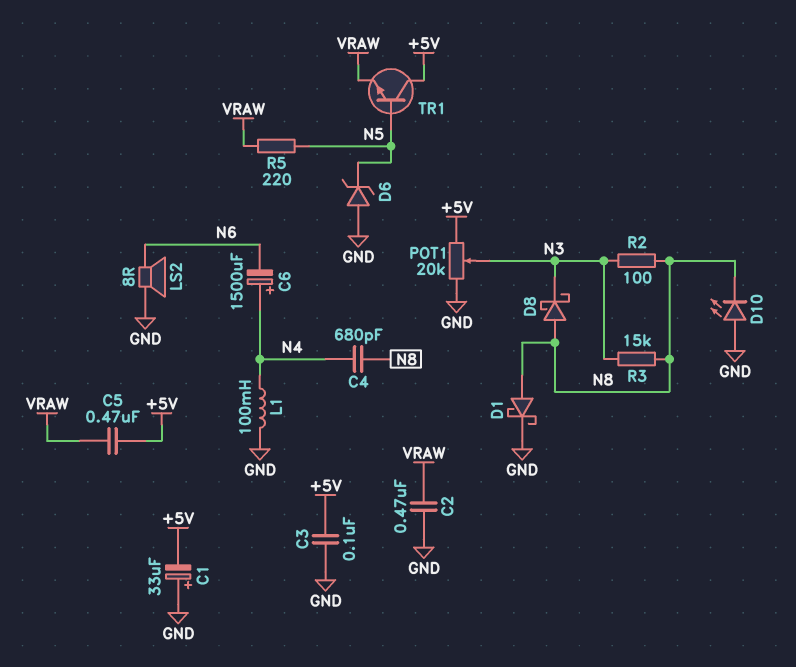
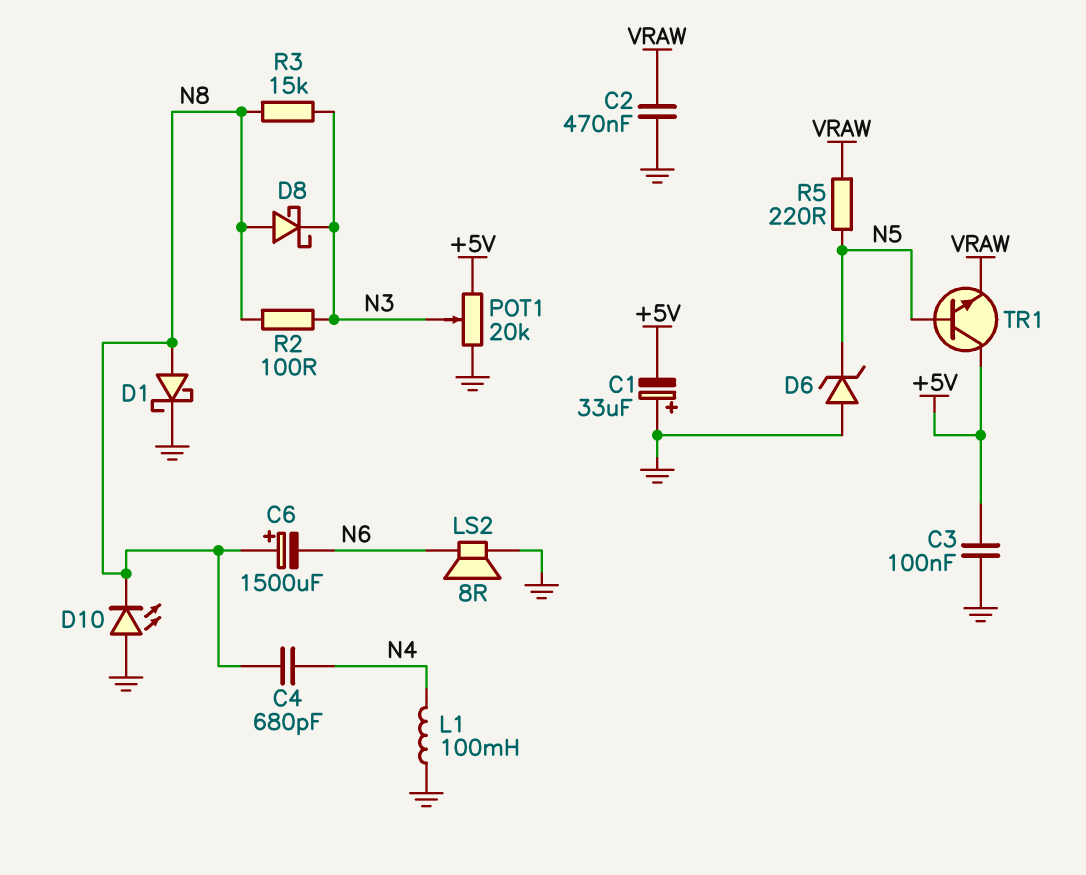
C5: 470nF (+5V, VRAW) -> none
C6: 1500uF (plus N4, minus N6) -> 1500uF (plus N8, minus N6)

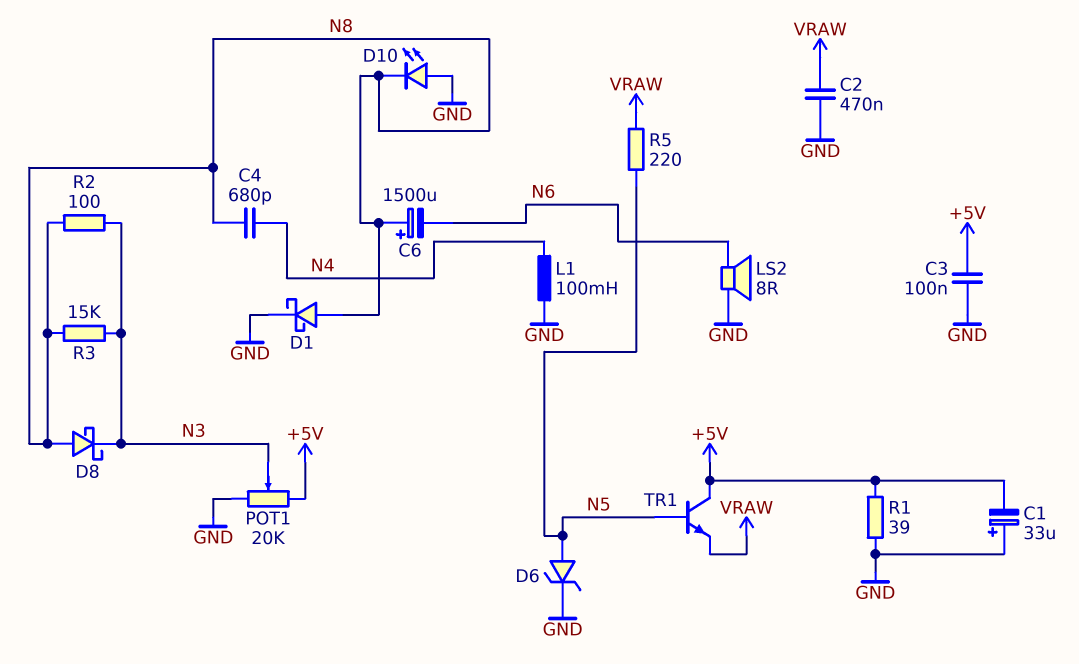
D6: zener (A GND, K N5) -> zener (A N5, K GND)
R1: none -> 39 (+5V, GND)

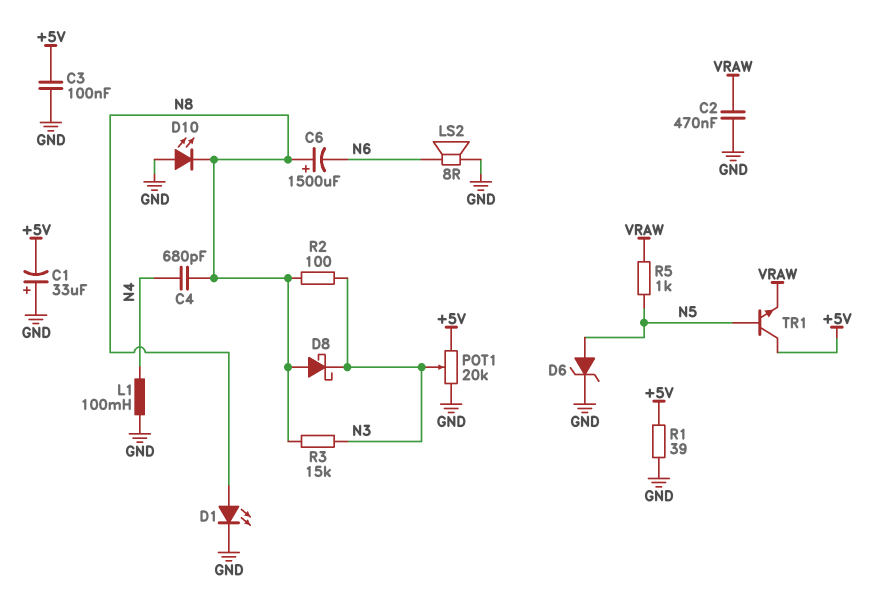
D1: schottky (A N8, K GND) -> LED (A N8, K GND)
R5: 220 (N5, VRAW) -> 1k (N5, VRAW)

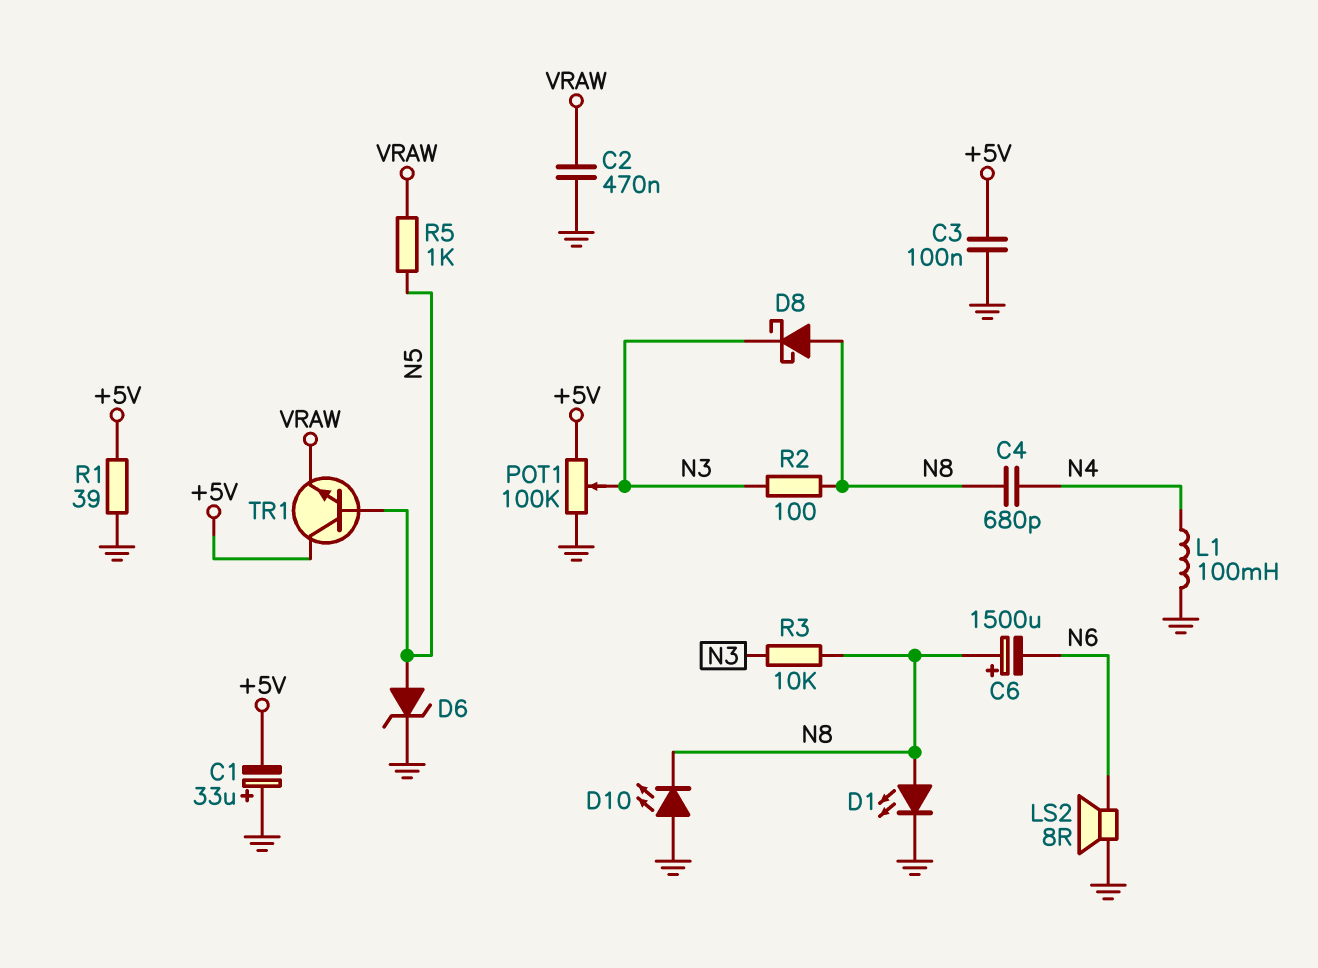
POT1: 20k (+5V, GND, wiper N3) -> 100k (+5V, GND, wiper N3)
R3: 15k (N3, N8) -> 10k (N3, N8)

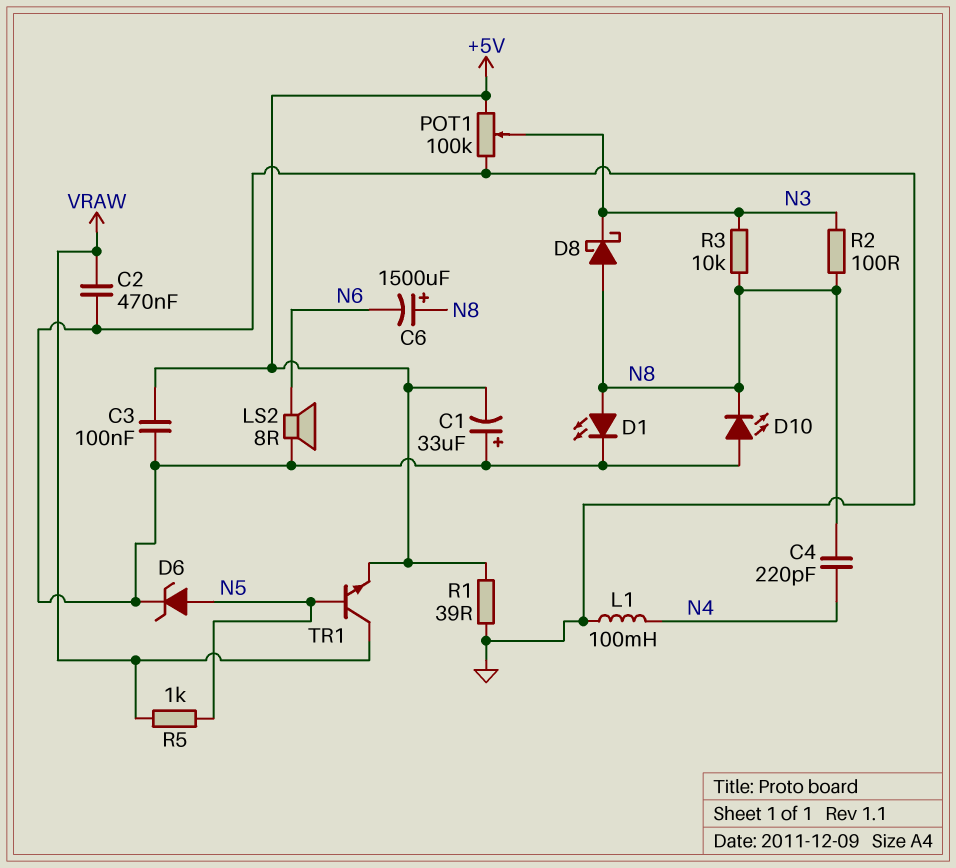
C4: 680pF (N4, N8) -> 220pF (N4, N8)
TR1: NPN (B N5, C +5V, E VRAW) -> NPN (B N5, C VRAW, E +5V)

